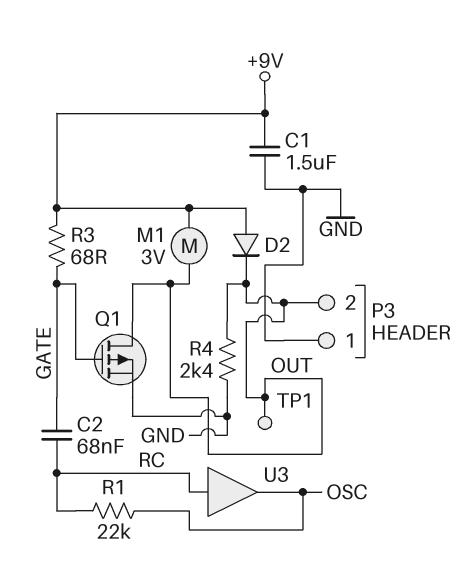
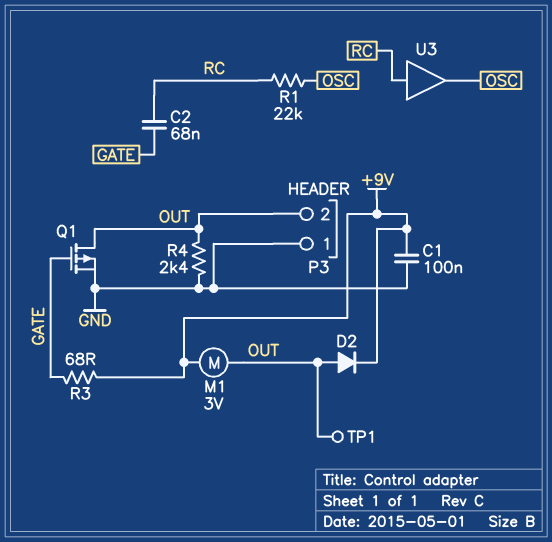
C1: 1.5uF (+9V, GND) -> 100nF (+9V, GND)
D2: diode (A +9V, K OUT) -> diode (A OUT, K +9V)

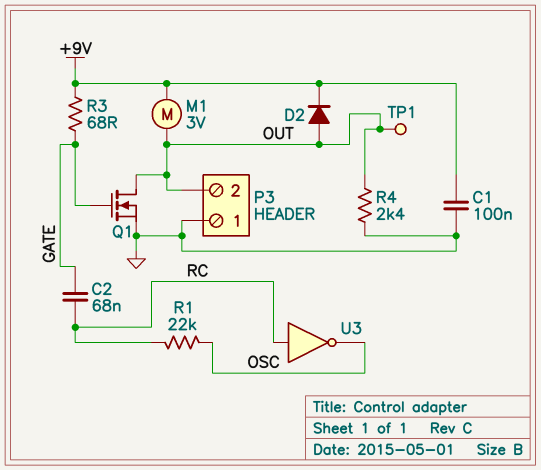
Q1: PMOS (G GATE, D OUT, S GND) -> NMOS (G GATE, D OUT, S GND)
U3: buffer (in RC, out OSC) -> NOT (in RC, out OSC)

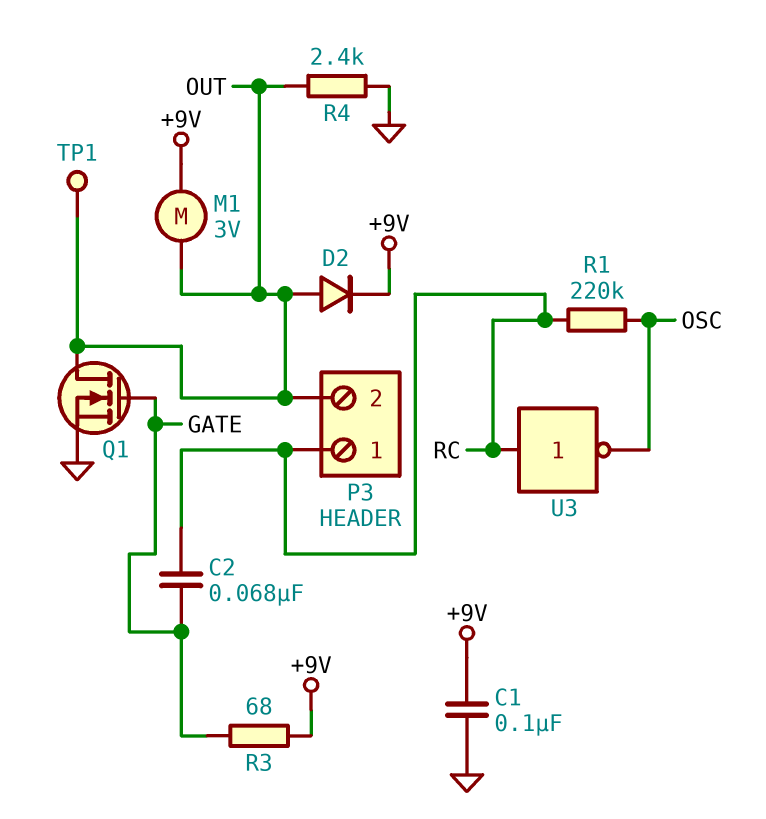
P3 pin 1: GND -> RC
R1: 22k (OSC, RC) -> 220k (OSC, RC)

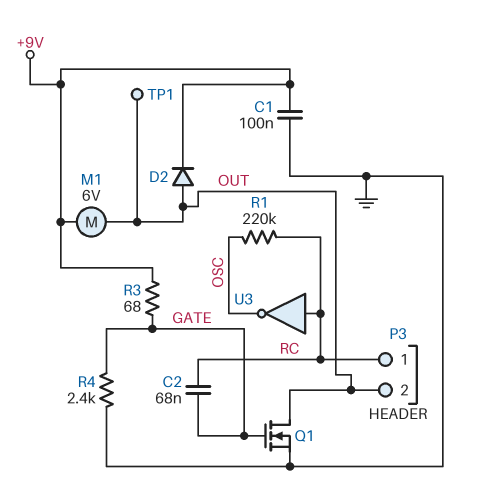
M1: motor 3V (+9V, OUT) -> motor 6V (+9V, OUT)
R4: 2.4k (GND, OUT) -> 2.4k (GATE, GND)

